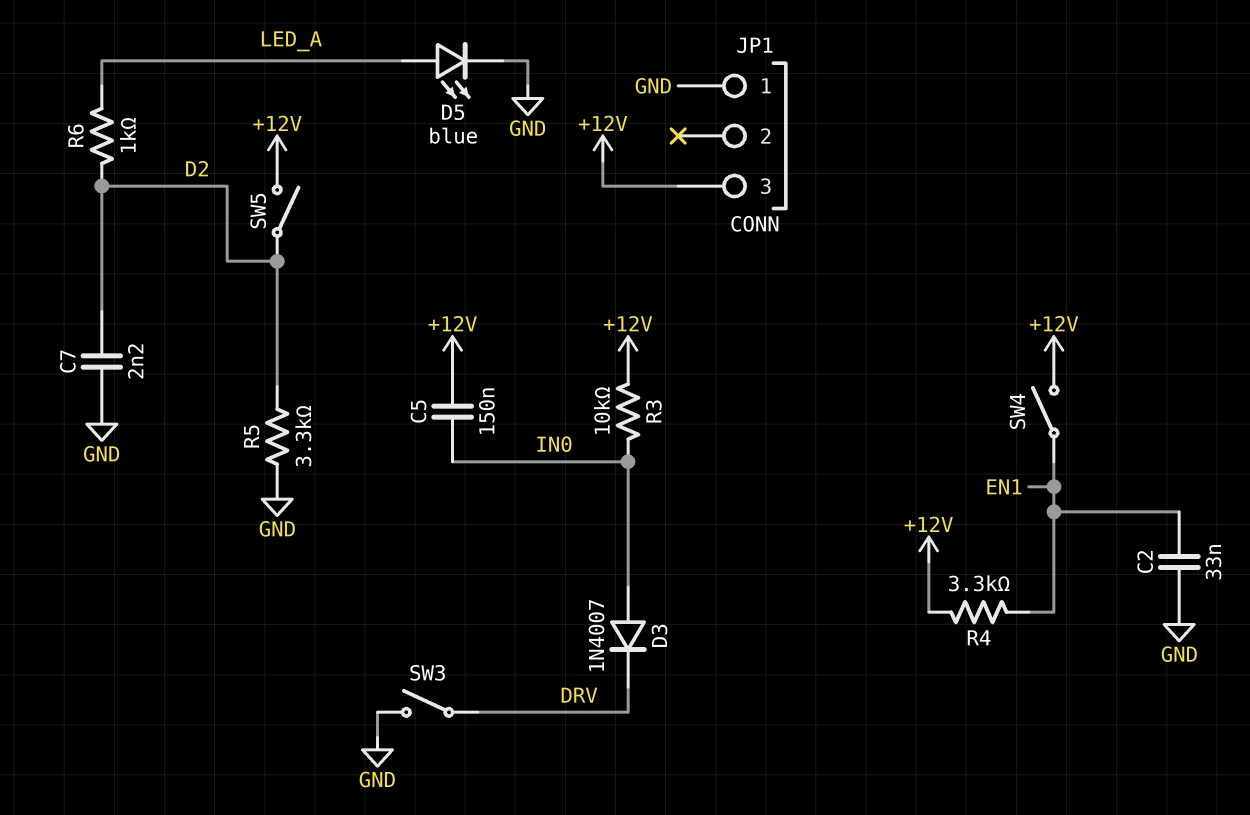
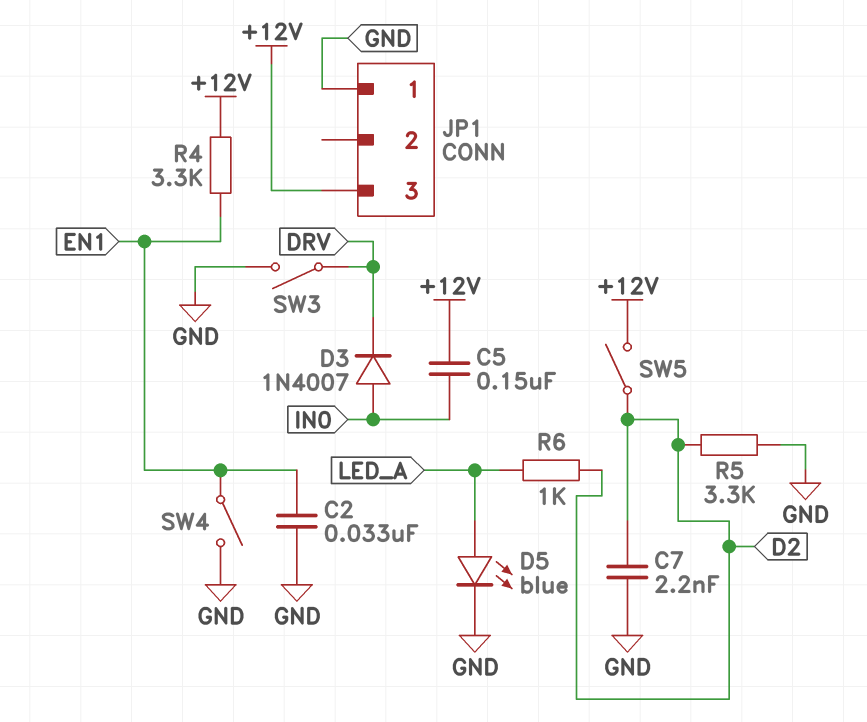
R3: 10k (+12V, IN0) -> none
SW4: switch (+12V, EN1) -> switch (EN1, GND)

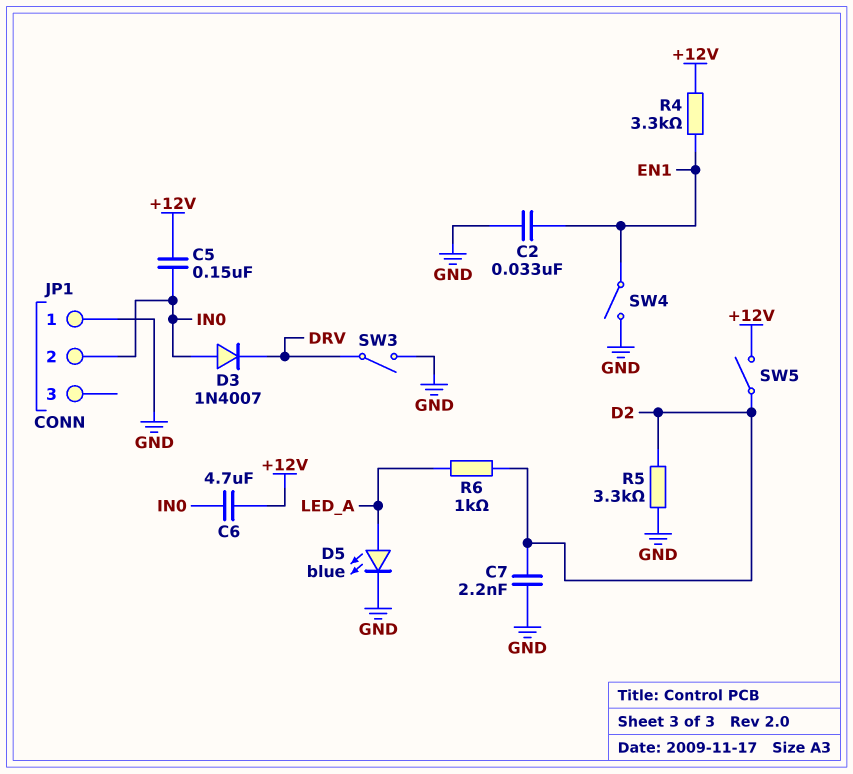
C6: none -> 4.7uF (+12V, IN0)
JP1 pin 2: none -> IN0
JP1 pin 3: +12V -> none

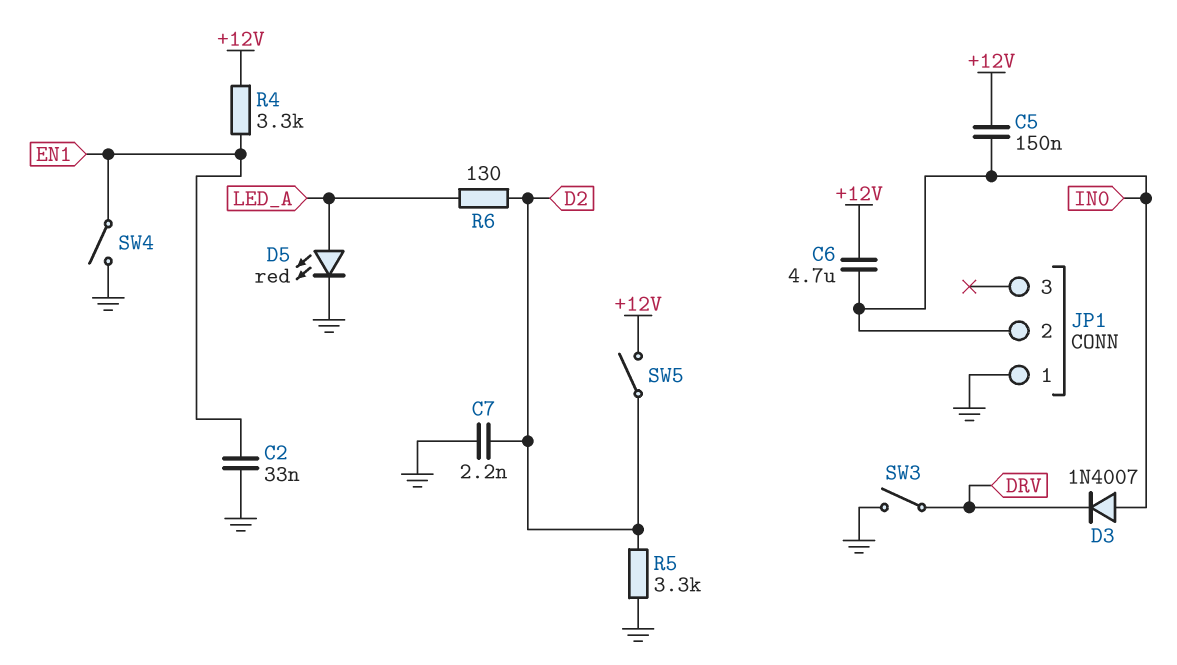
D5: LED blue (A LED_A, K GND) -> LED red (A LED_A, K GND)
R6: 1k (D2, LED_A) -> 130 (D2, LED_A)

